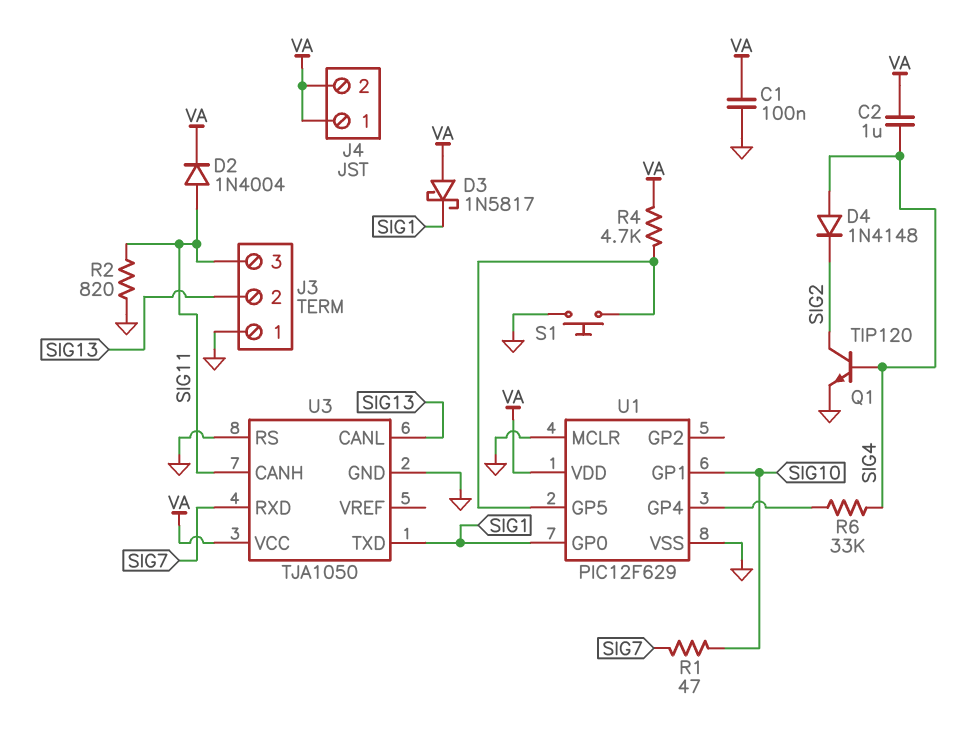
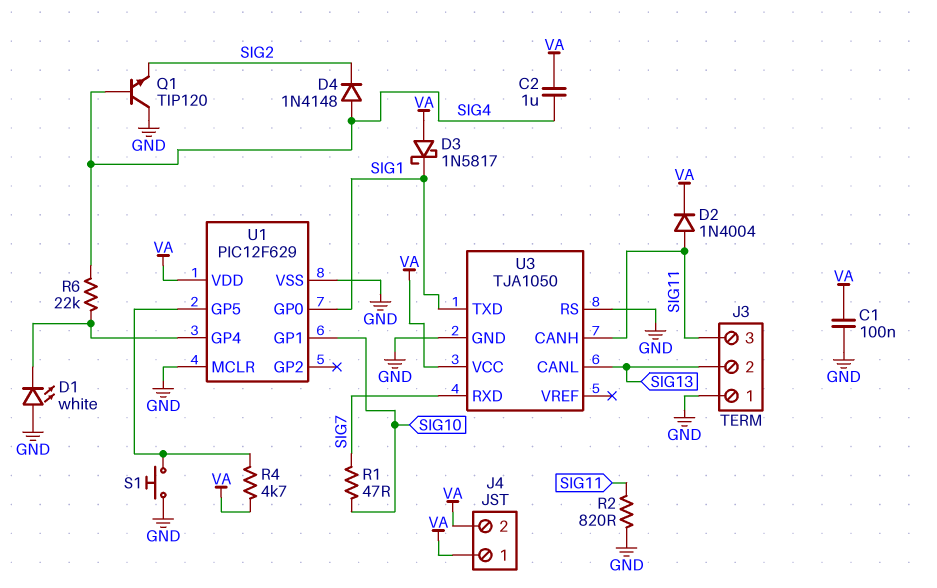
D1: none -> LED white (A GND, K U1/GP4)
Q1: NPN TIP120 (B SIG4, C SIG2, E GND) -> NPN TIP120 (B SIG4, C GND, E SIG2)
R6: 33k (SIG4, U1/GP4) -> 22k (SIG4, U1/GP4)

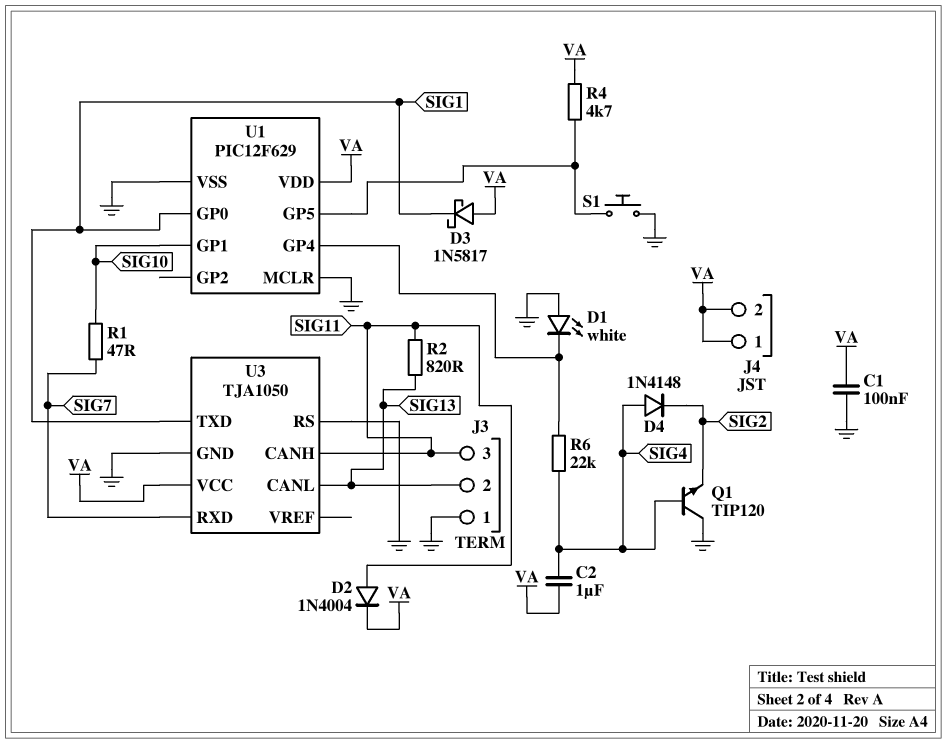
R2: 820 (GND, SIG11) -> 820 (SIG11, SIG13)

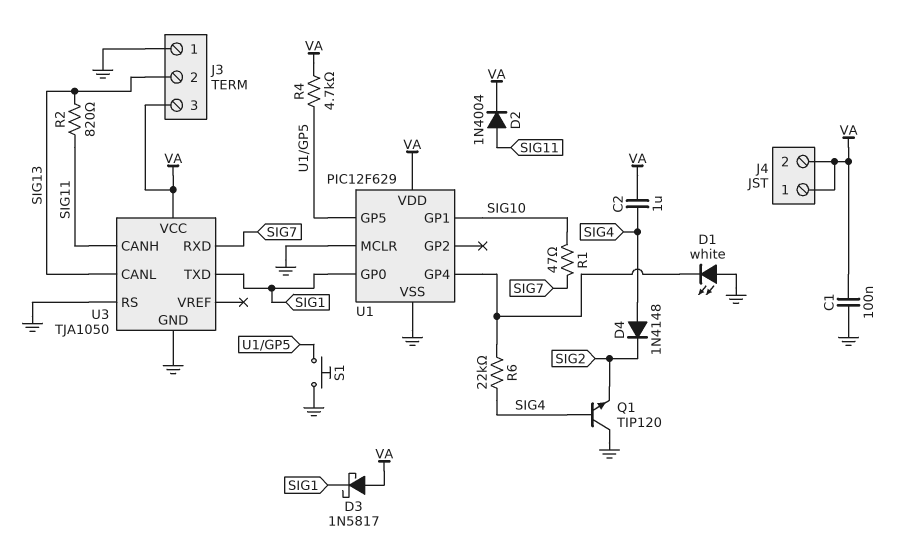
J3 pin 3: SIG11 -> VA

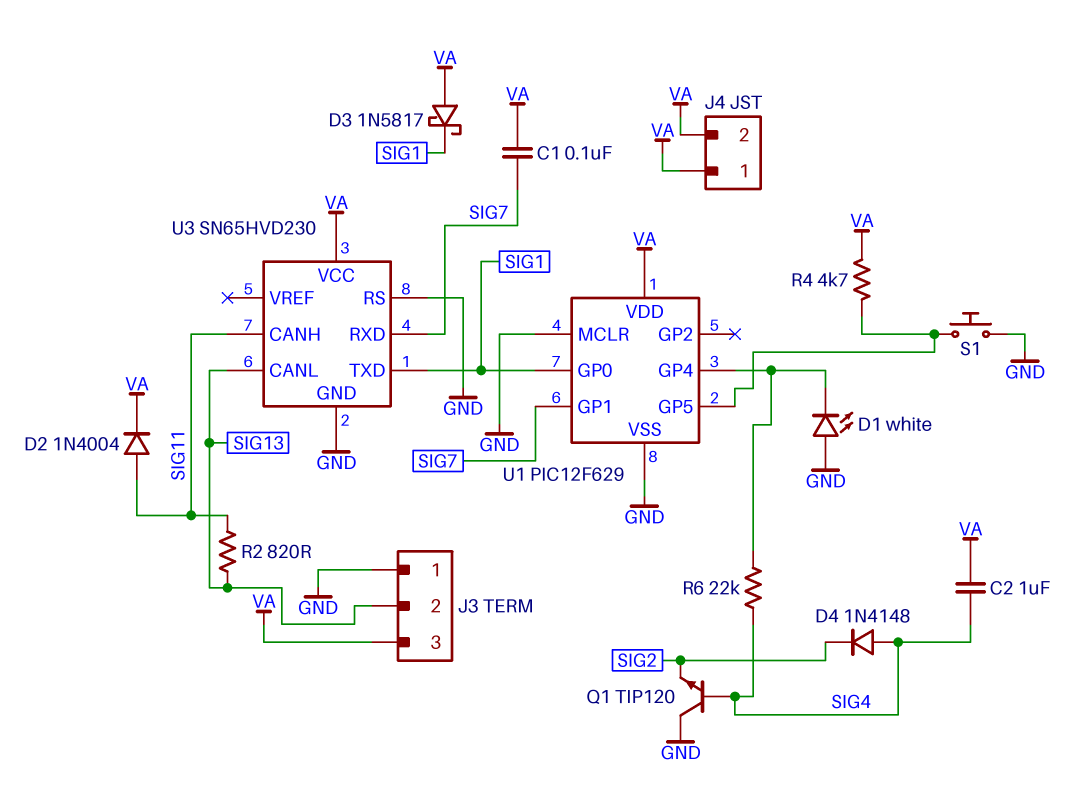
C1: 100nF (GND, VA) -> 100nF (SIG7, VA)
R1: 47 (SIG7, SIG10) -> none
U1 pin GP1: SIG10 -> SIG7
U3: TJA1050 -> SN65HVD230

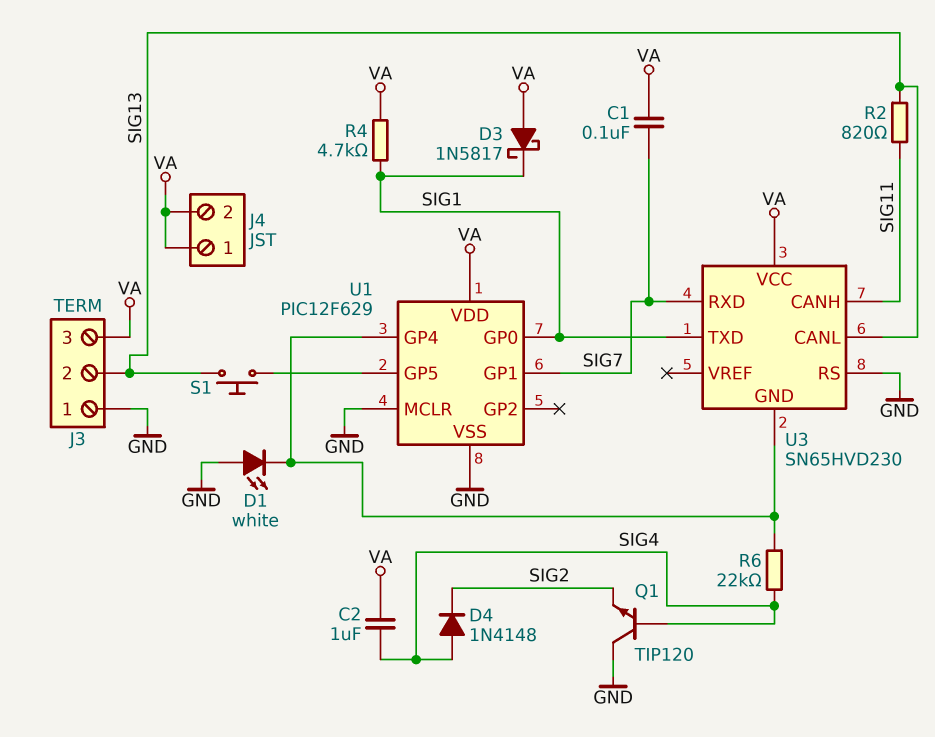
D2: diode 1N4004 (A SIG11, K VA) -> none
R4: 4.7k (U1/GP5, VA) -> 4.7k (SIG1, VA)
S1: button (GND, U1/GP5) -> button (SIG13, U1/GP5)
U3 pin GND: GND -> U1/GP4

